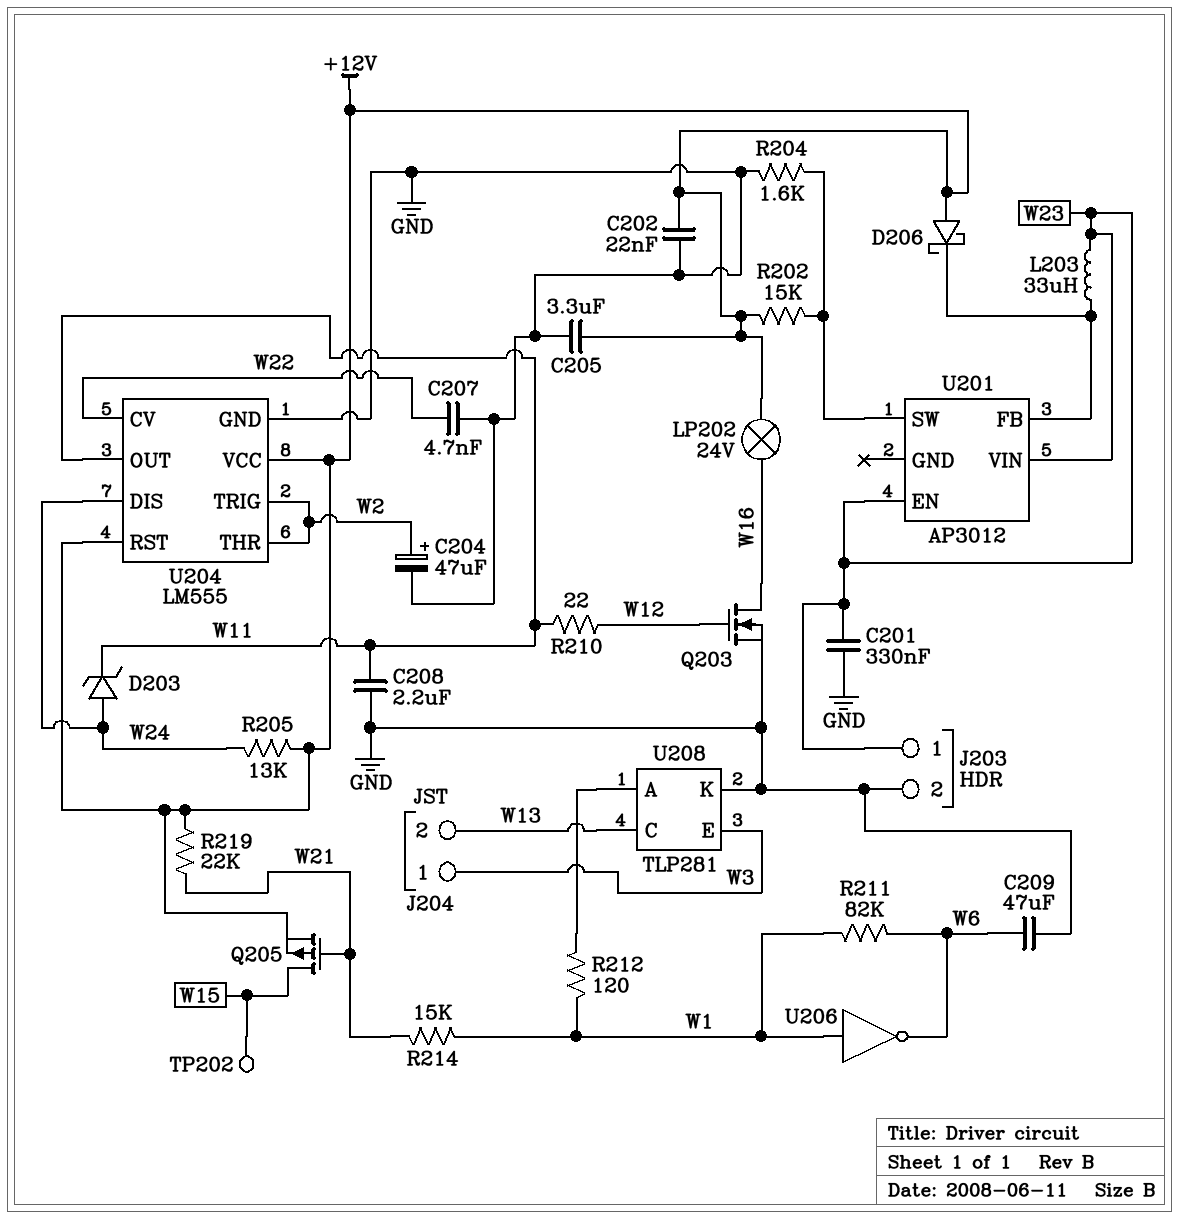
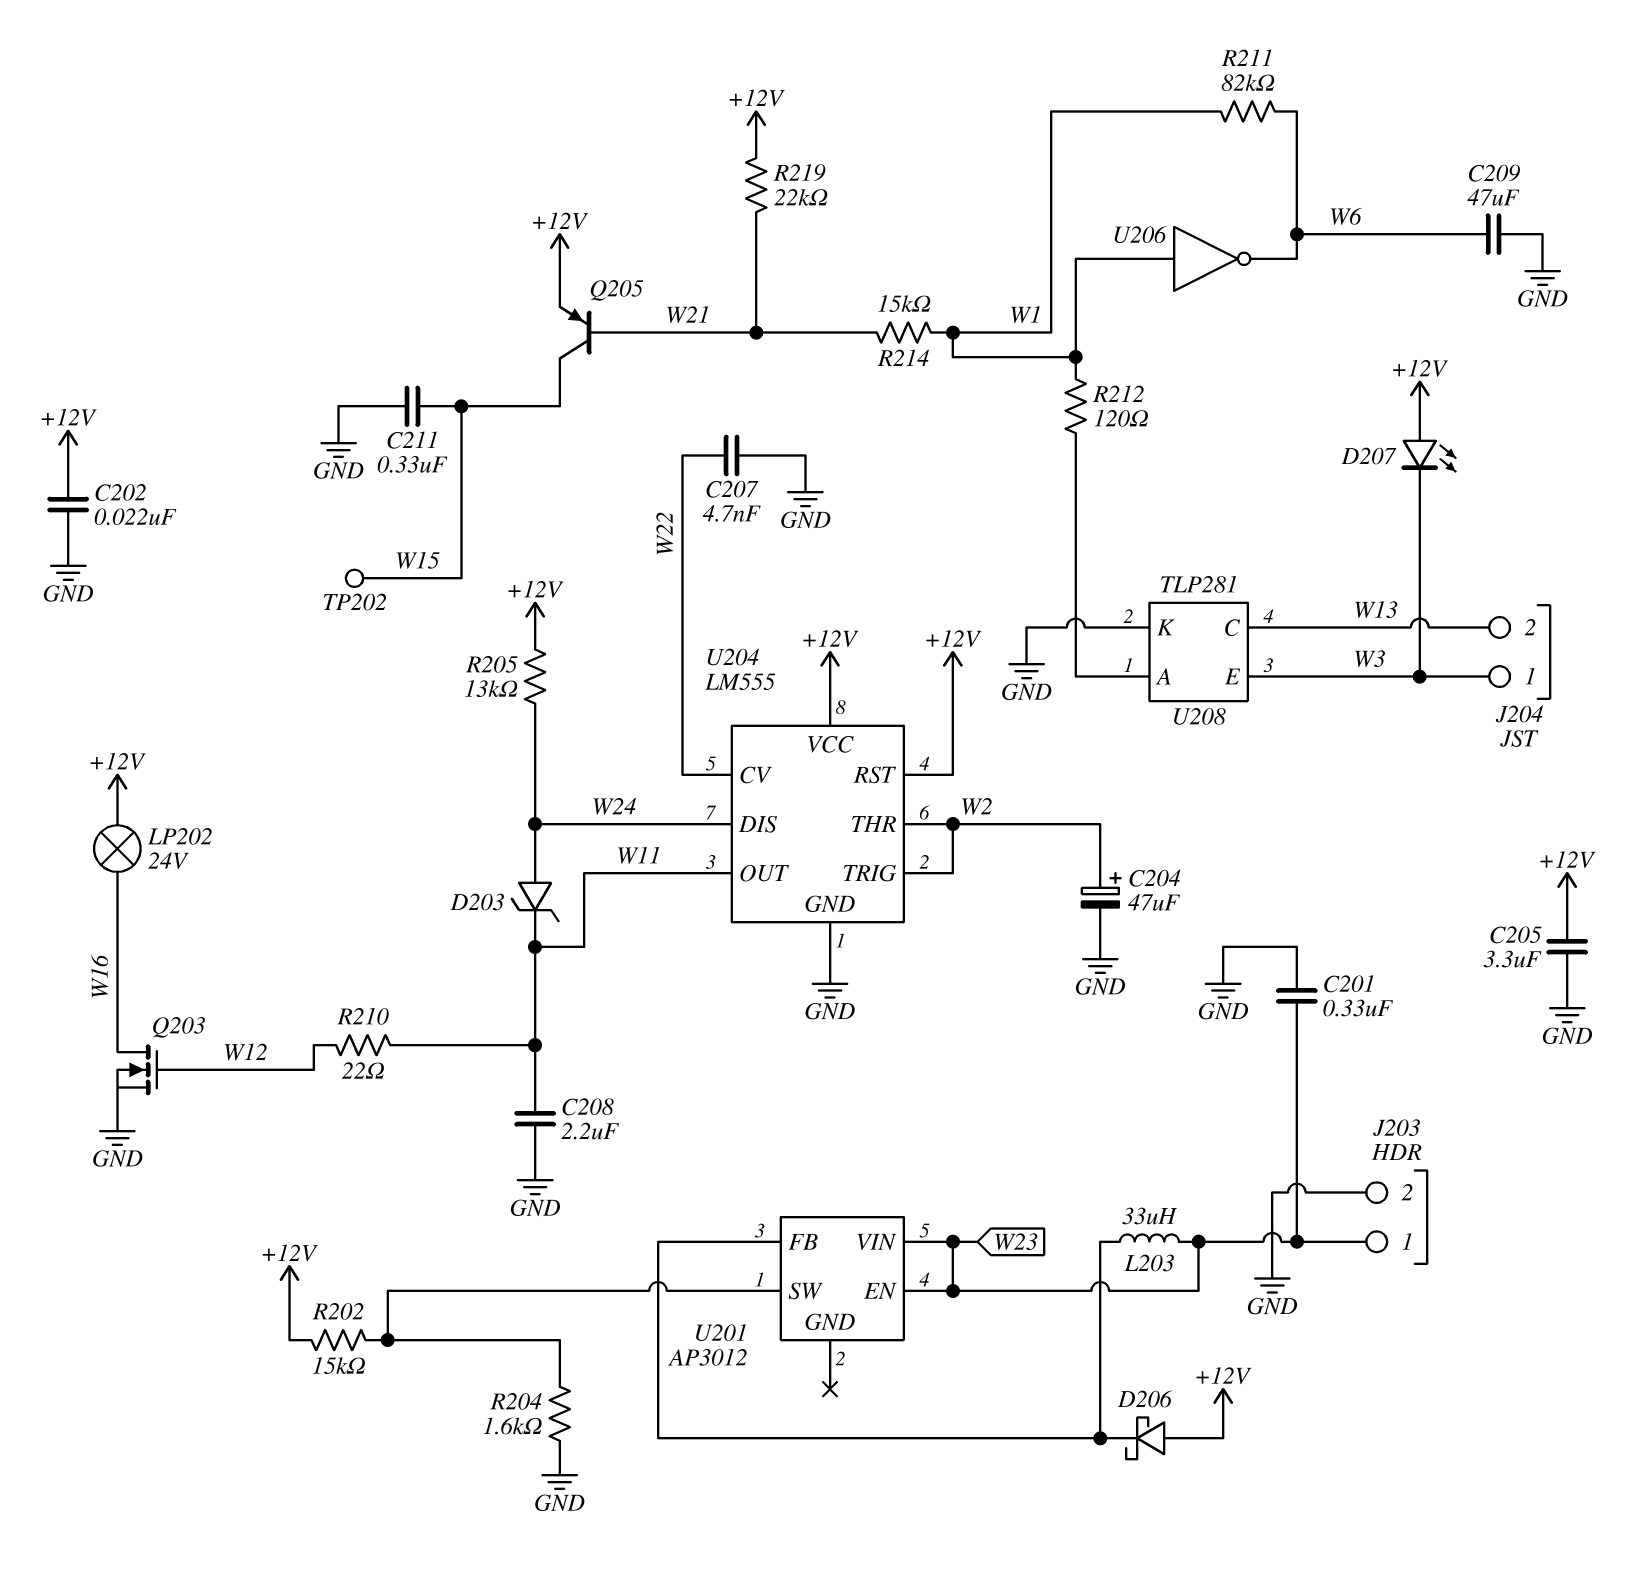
C211: none -> 330nF (GND, W15)
D207: none -> LED (A +12V, K W3)
Q205: PMOS (G W21, D W15, S +12V) -> PNP (B W21, C W15, E +12V)

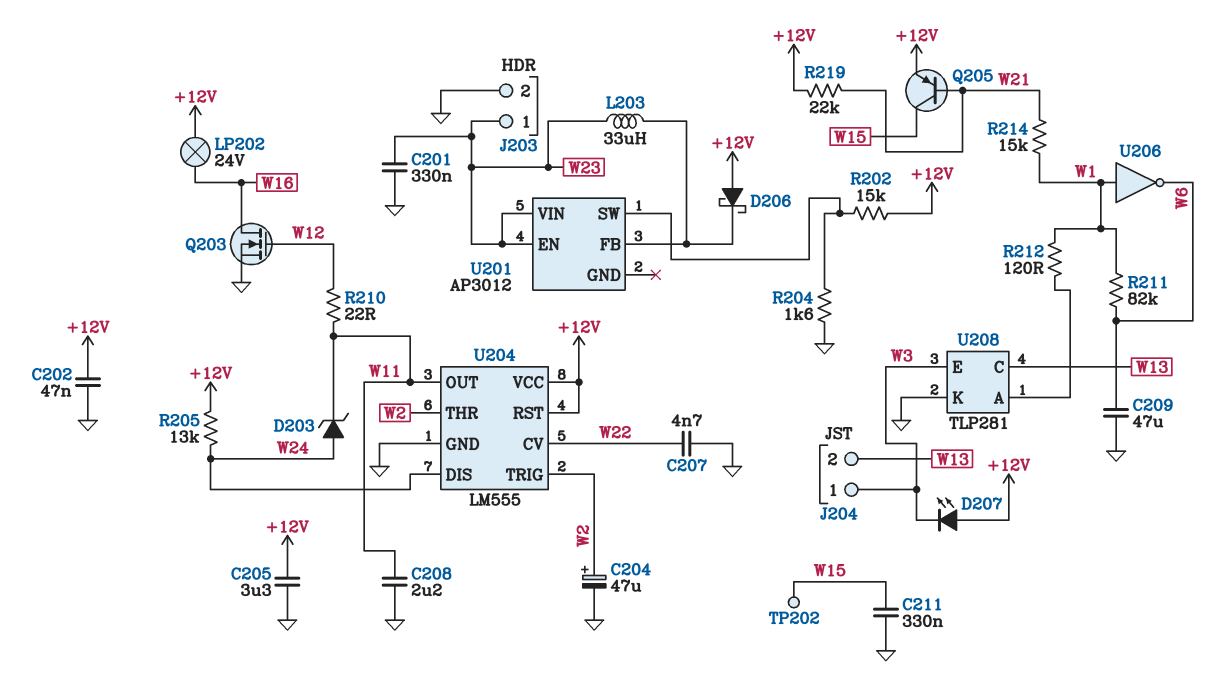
C202: 22nF (+12V, GND) -> 47nF (+12V, GND)

